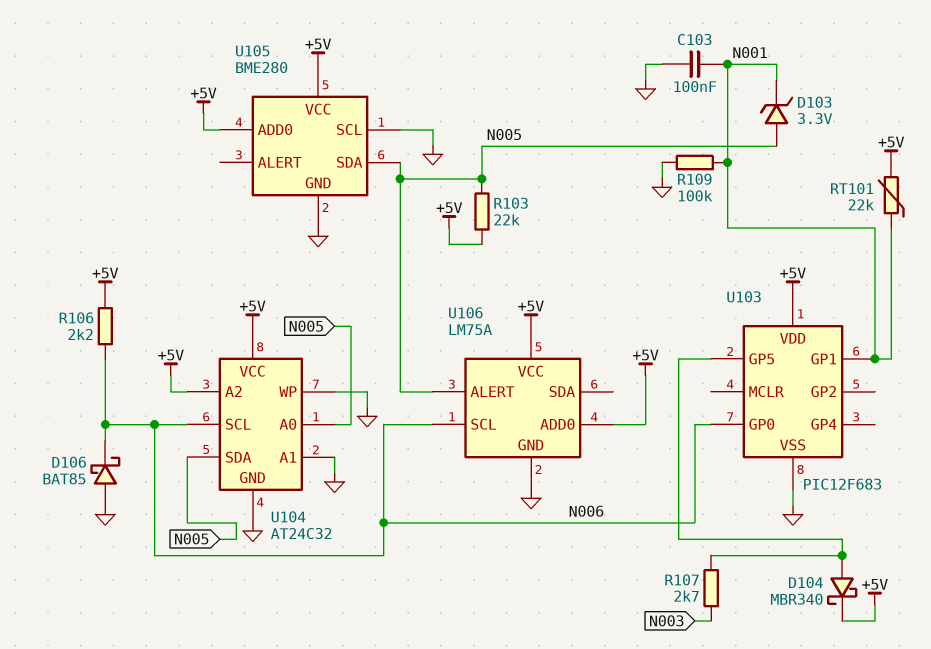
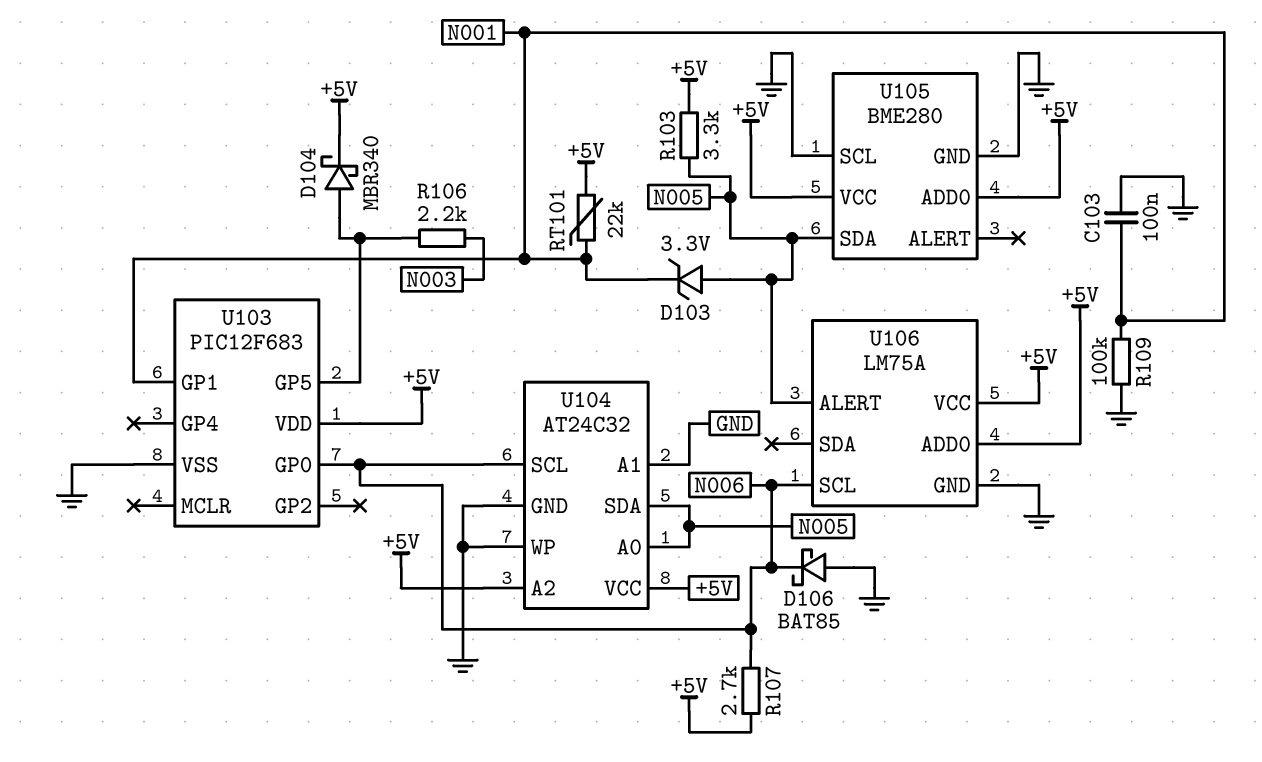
R103: 22k (+5V, N005) -> 3.3k (+5V, N005)
R106: 2.2k (+5V, N006) -> 2.2k (N003, U103/GP5)
R107: 2.7k (N003, U103/GP5) -> 2.7k (+5V, N006)

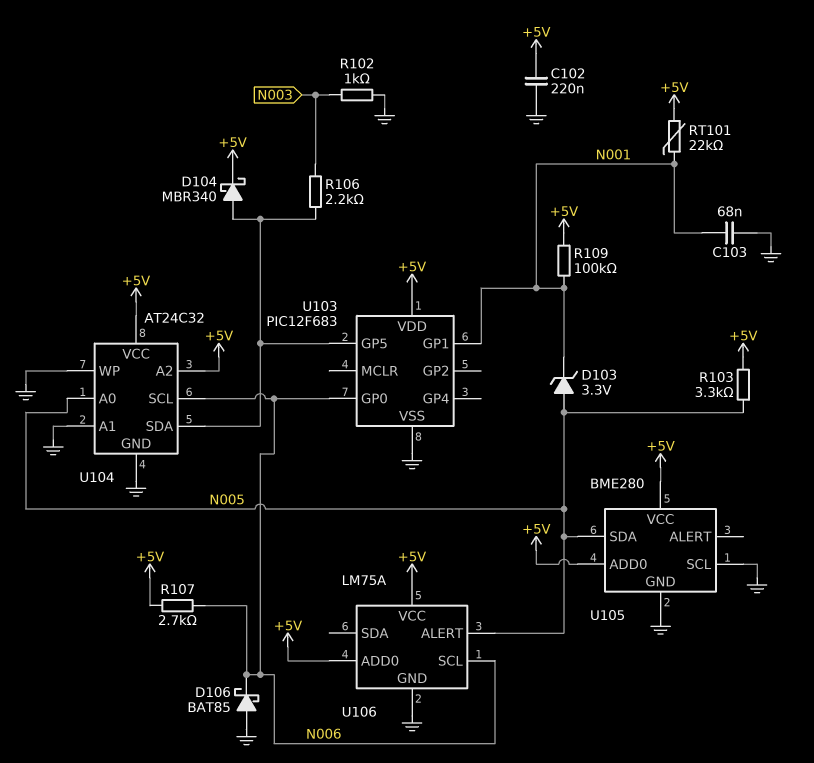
C102: none -> 220nF (+5V, GND)
C103: 100nF (GND, N001) -> 68nF (GND, N001)
R102: none -> 1k (GND, N003)
R109: 100k (GND, N001) -> 100k (+5V, N001)
U104 pin SDA: N005 -> U103/GP5

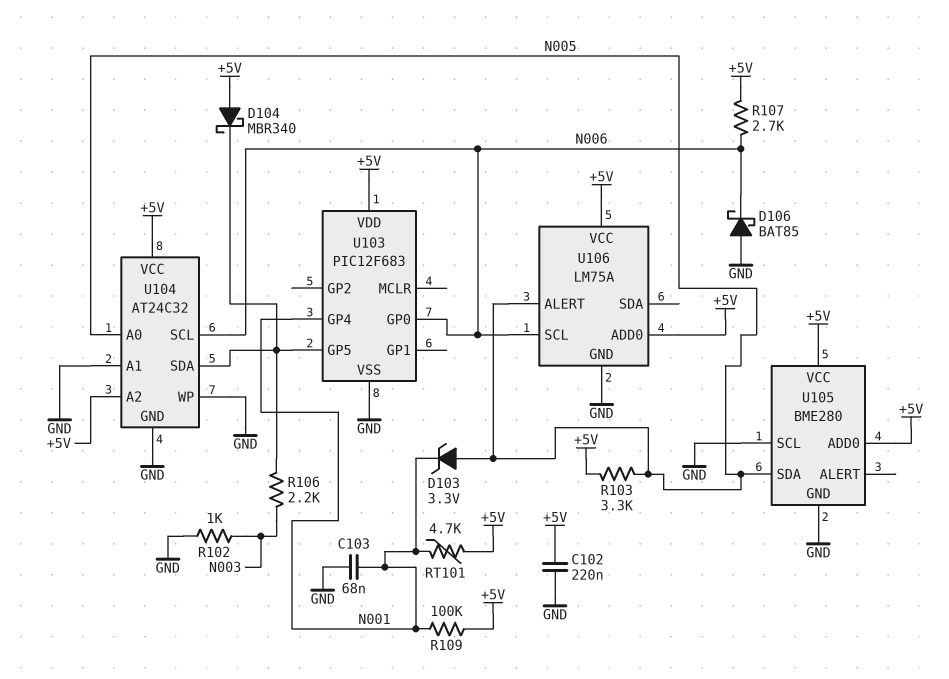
D104: schottky MBR340 (A U103/GP5, K +5V) -> schottky MBR340 (A +5V, K U103/GP5)
RT101: 22k (+5V, N001) -> 4.7k (+5V, N001)
U103 pin GP1: N001 -> none
U103 pin GP4: none -> N001

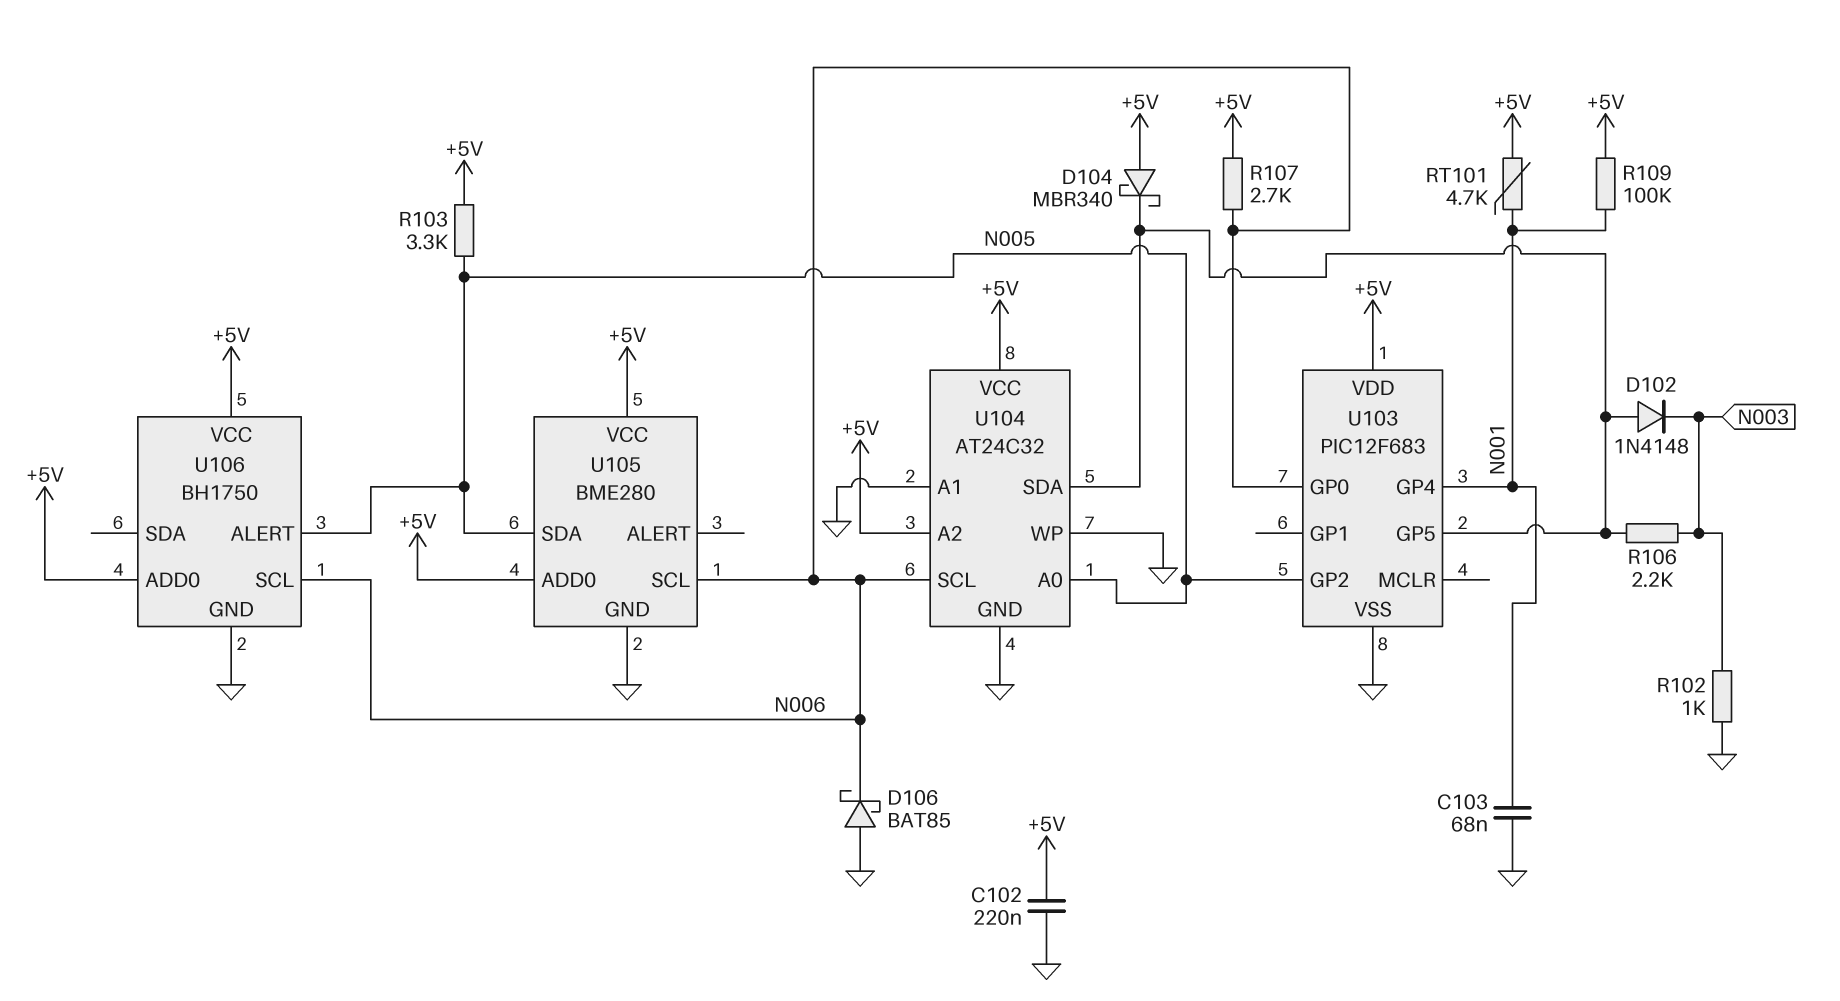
D102: none -> diode 1N4148 (A U103/GP5, K N003)
D103: zener 3.3V (A N005, K N001) -> none
U103 pin GP2: none -> N005
U105 pin SCL: GND -> N006
U106: LM75A -> BH1750

